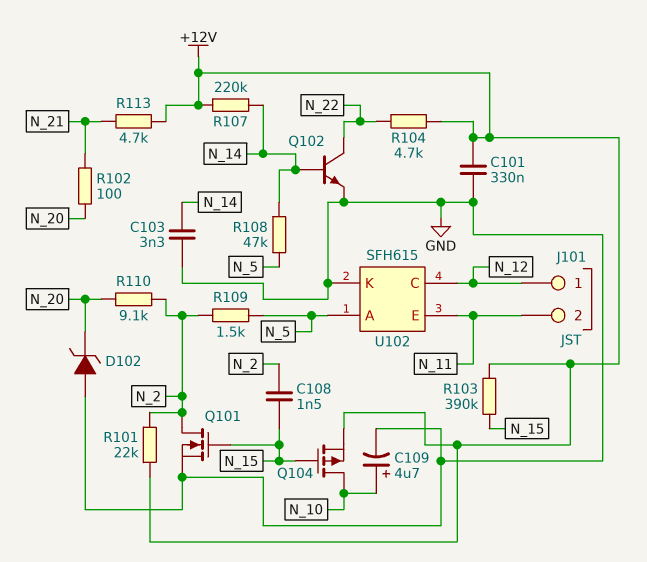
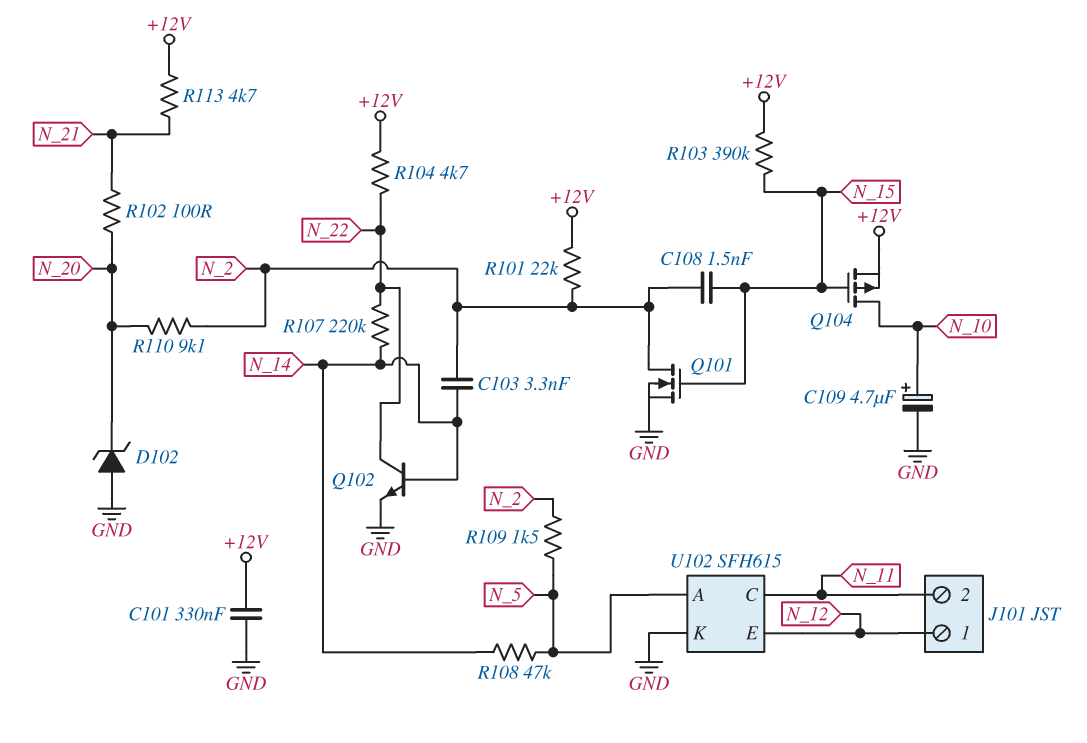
C103: 3.3nF (GND, N_14) -> 3.3nF (N_2, N_14)
R107: 220k (+12V, N_14) -> 220k (N_14, N_22)
U102 pin C: N_12 -> N_11
U102 pin E: N_11 -> N_12

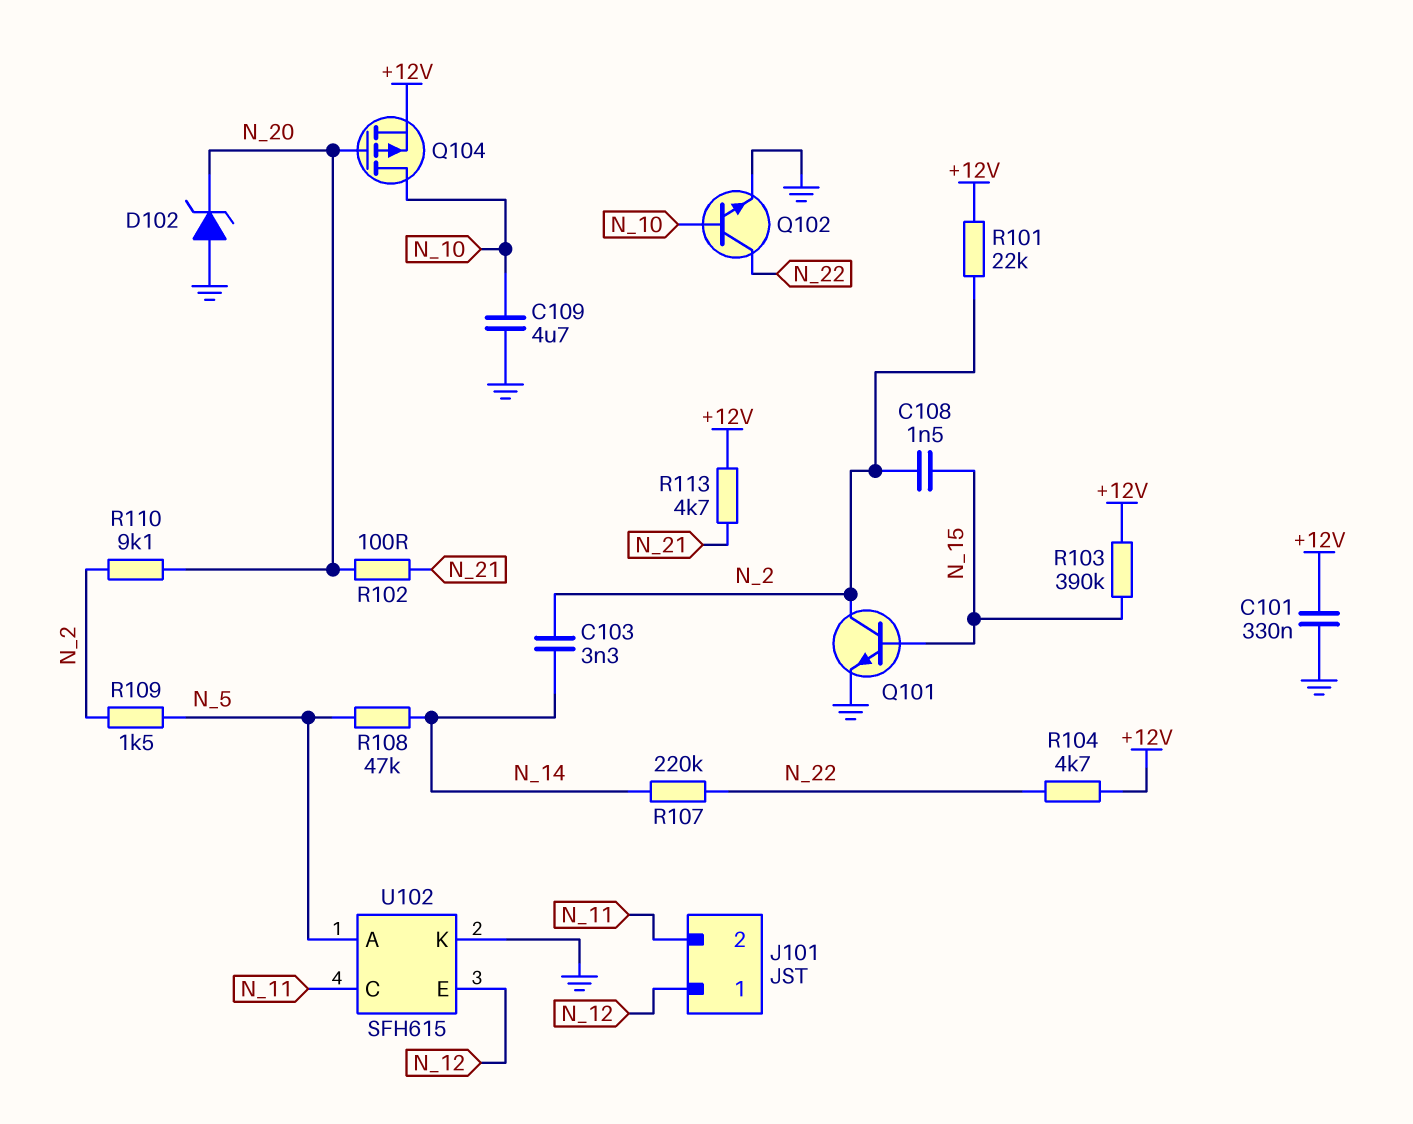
C109: 4.7uF (plus N_10, minus GND) -> 4.7uF (GND, N_10)
Q101: NMOS (G N_15, D N_2, S GND) -> NPN (B N_15, C N_2, E GND)
Q102: NPN (B N_14, C N_22, E GND) -> NPN (B N_10, C N_22, E GND)
Q104: PMOS (G N_15, D N_10, S +12V) -> PMOS (G N_20, D N_10, S +12V)

